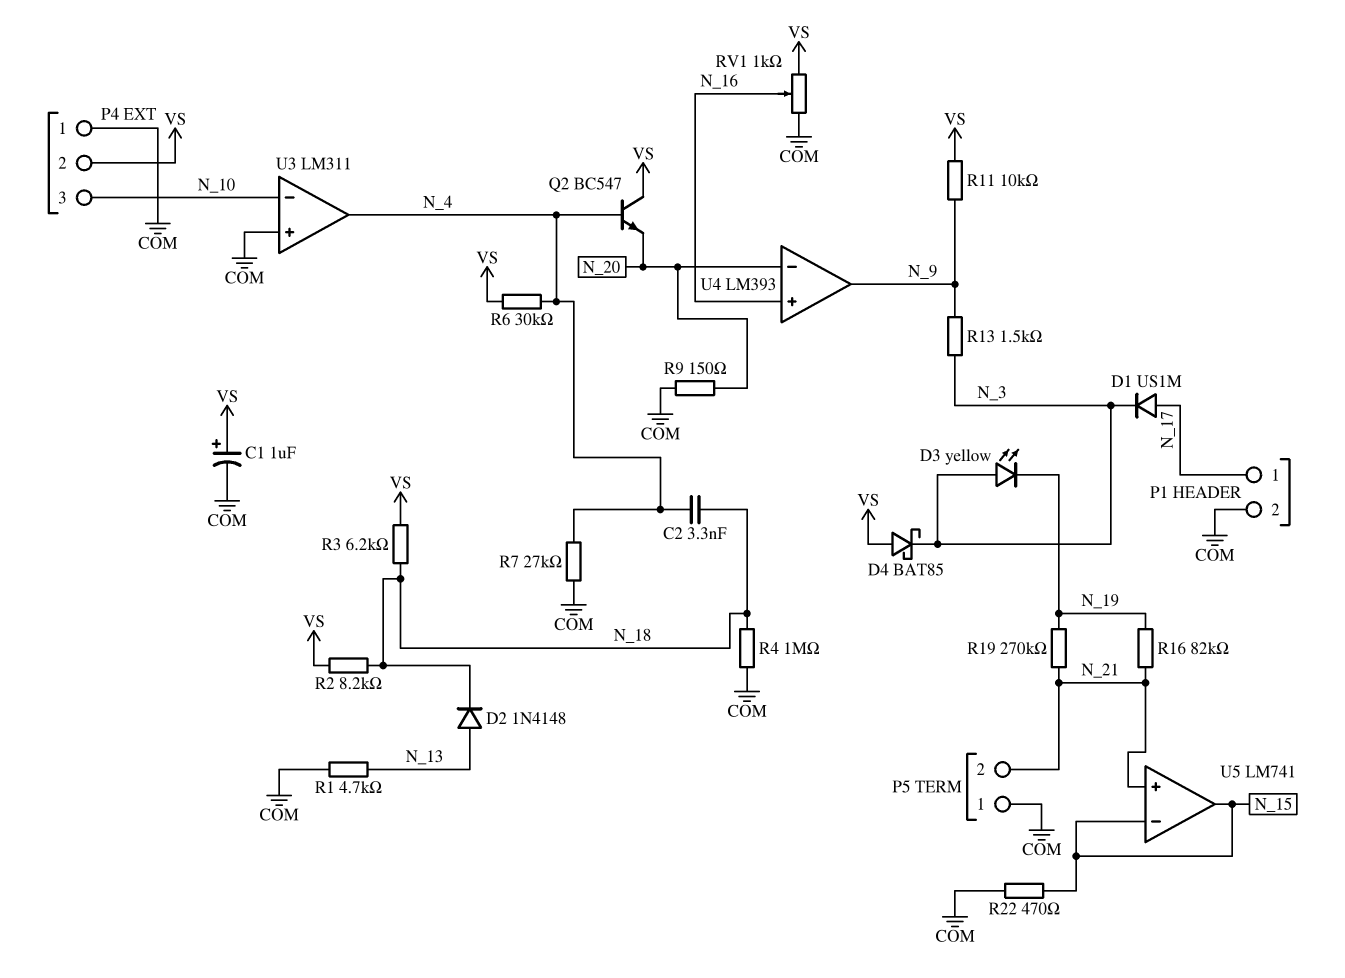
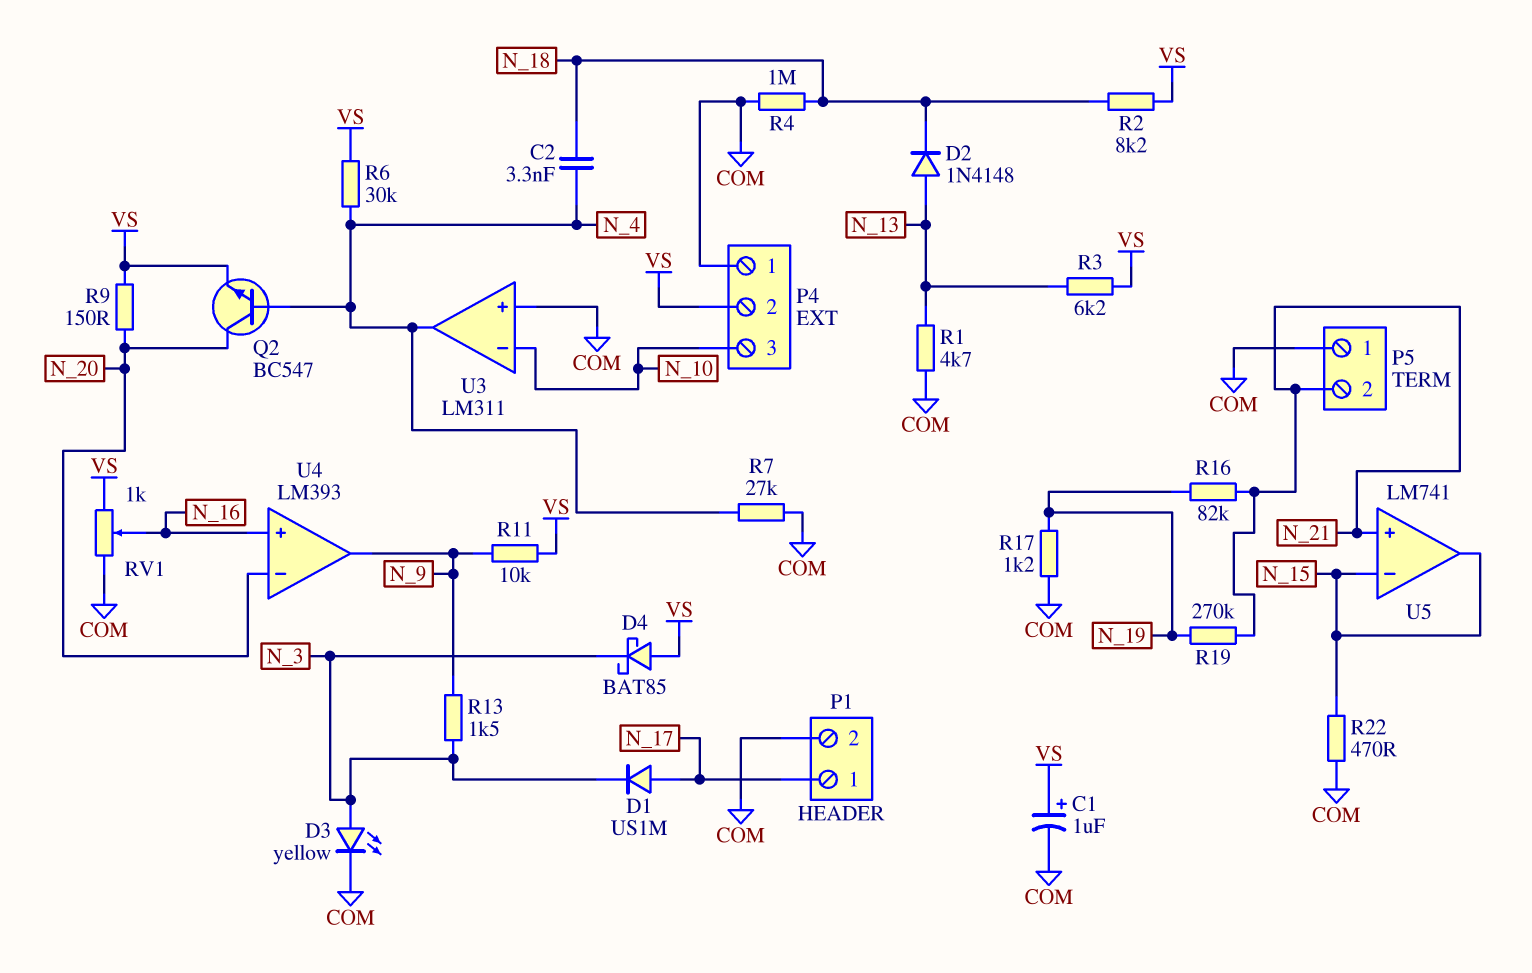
D3: LED yellow (A N_3, K N_19) -> LED yellow (A N_3, K COM)
Q2: NPN BC547 (B N_4, C VS, E N_20) -> NPN BC547 (B N_4, C N_20, E VS)
R3: 6.2k (N_18, VS) -> 6.2k (N_13, VS)
R9: 150 (COM, N_20) -> 150 (N_20, VS)
R17: none -> 1.2k (COM, N_19)

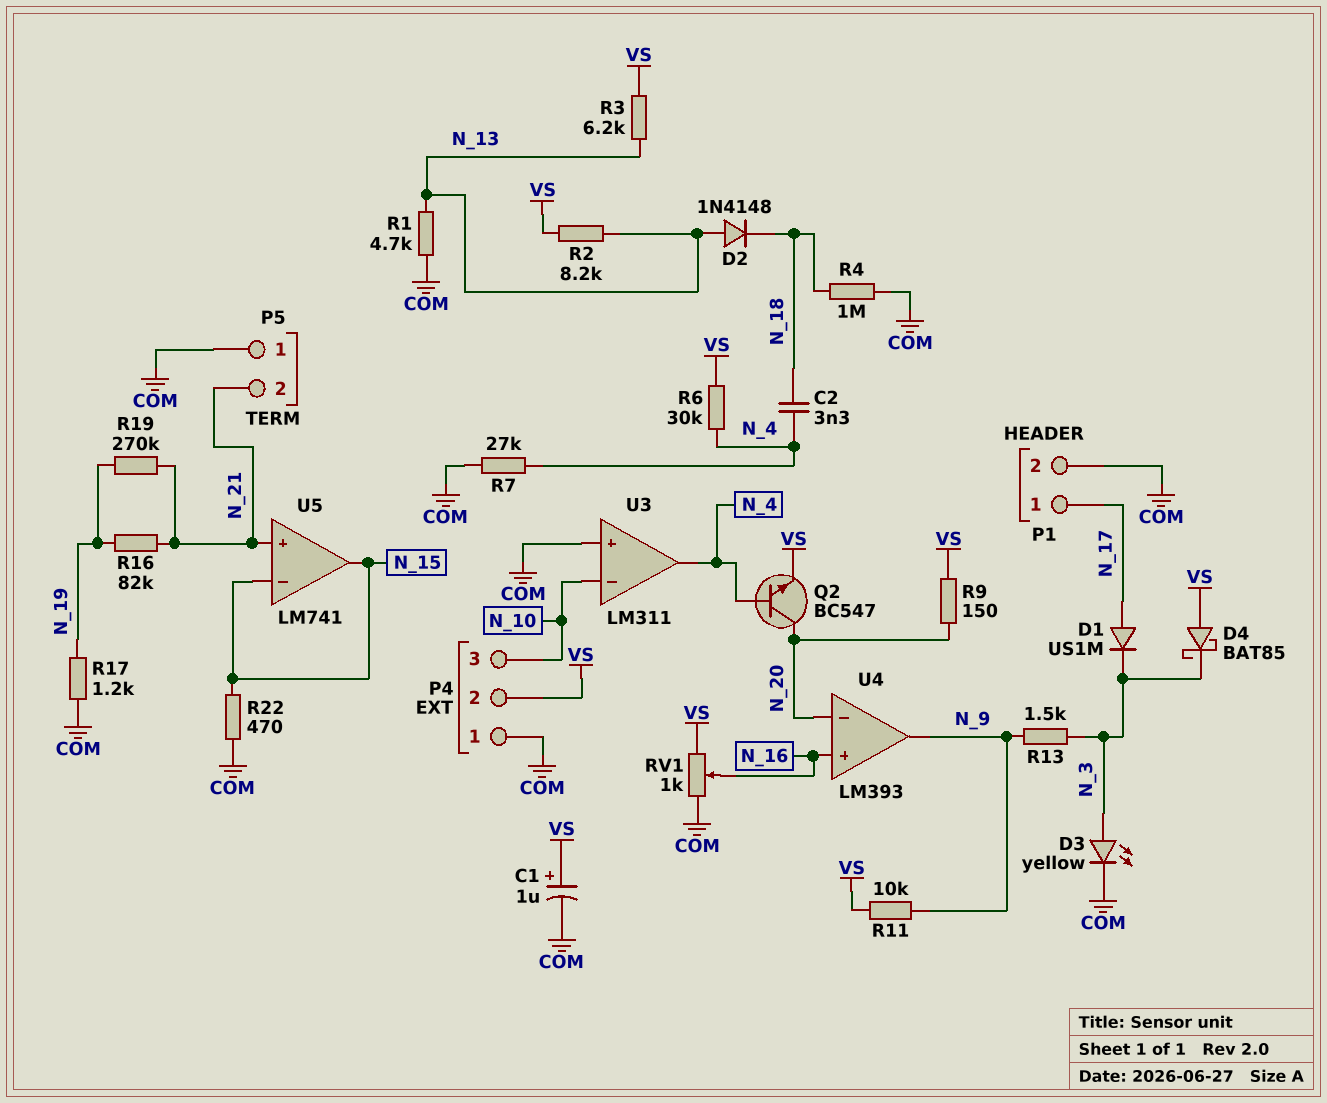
R2: 8.2k (N_18, VS) -> 8.2k (N_13, VS)

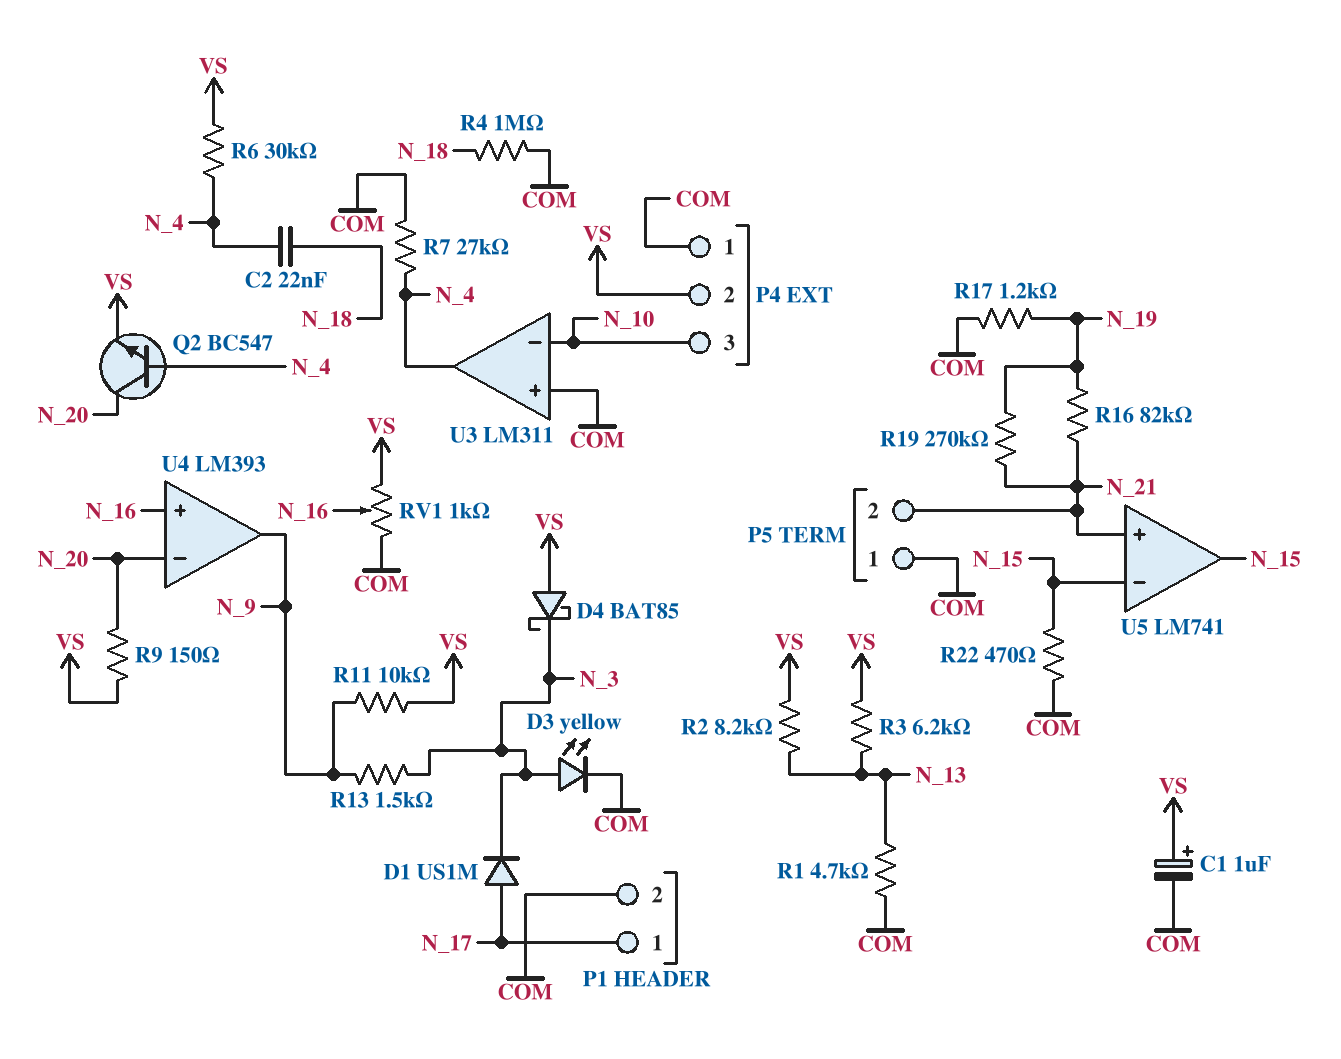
C2: 3.3nF (N_4, N_18) -> 22nF (N_4, N_18)
D2: diode 1N4148 (A N_13, K N_18) -> none

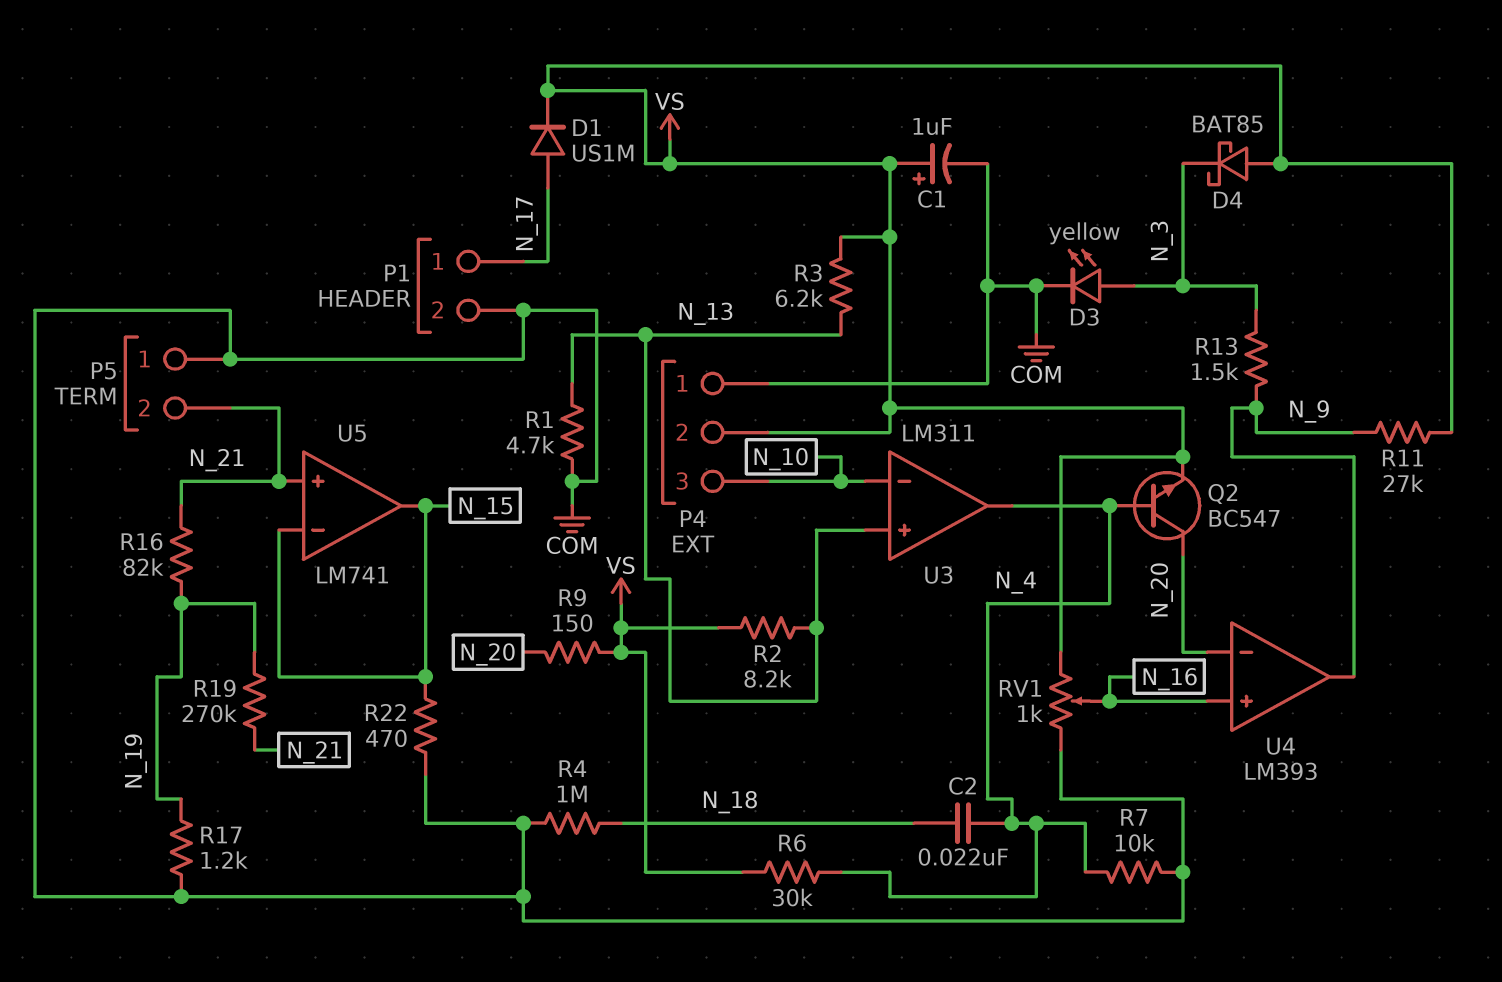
D1: diode US1M (A N_17, K N_3) -> diode US1M (A N_17, K VS)
R7: 27k (COM, N_4) -> 10k (COM, N_4)
R11: 10k (N_9, VS) -> 27k (N_9, VS)
U3 pin in+: COM -> N_13

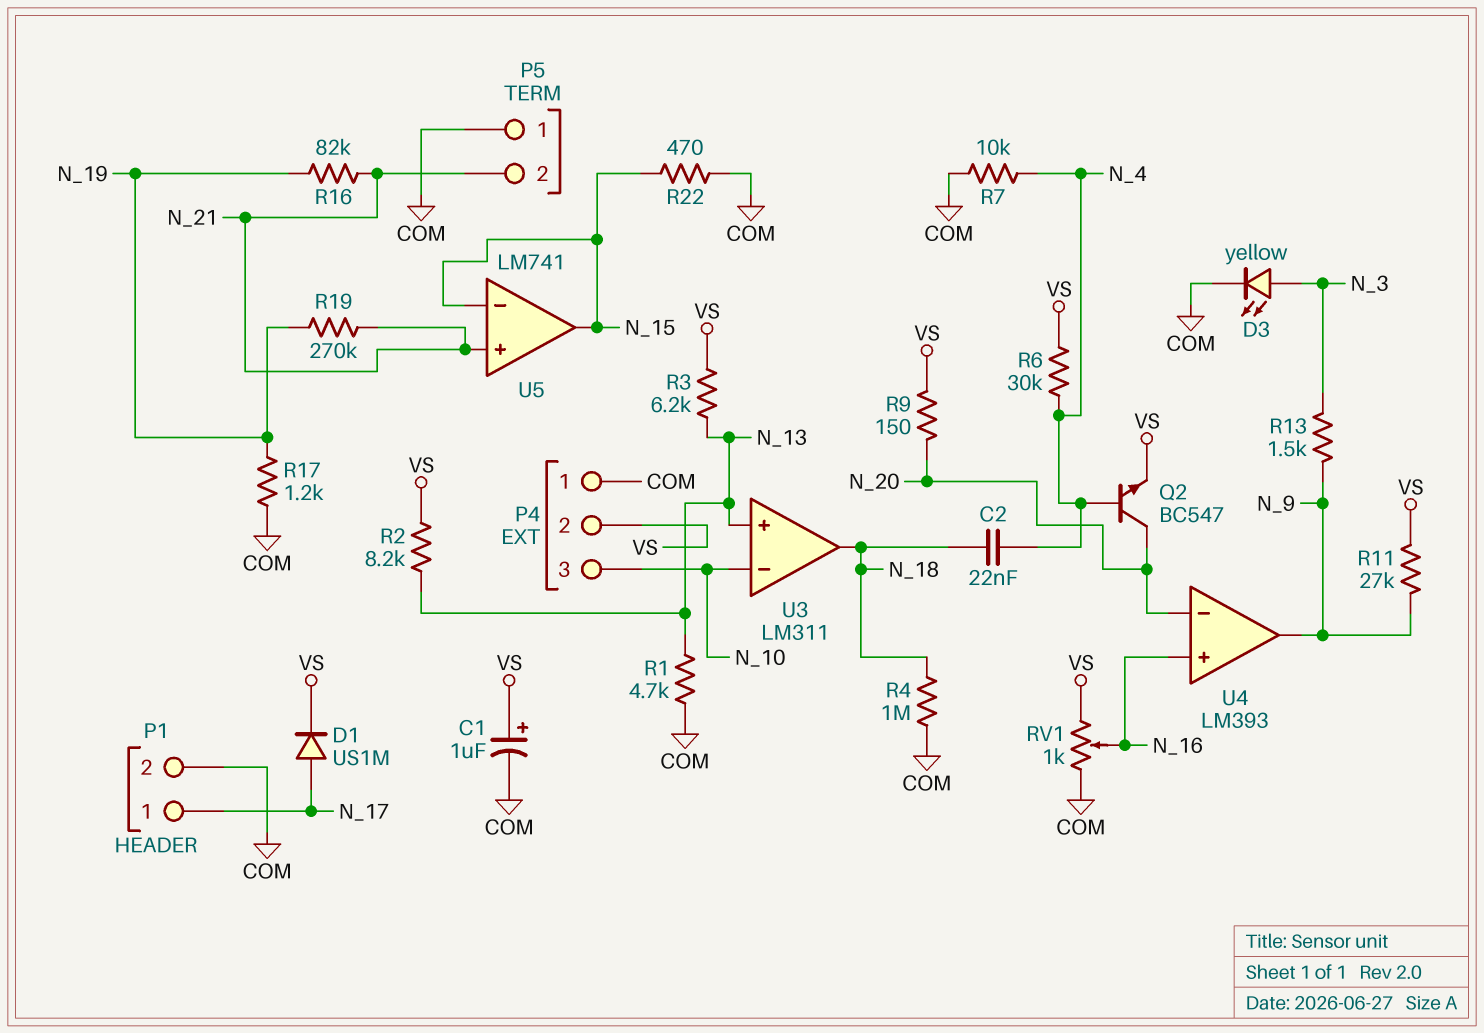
D4: schottky BAT85 (A VS, K N_3) -> none
U3 pin out: N_4 -> N_18

